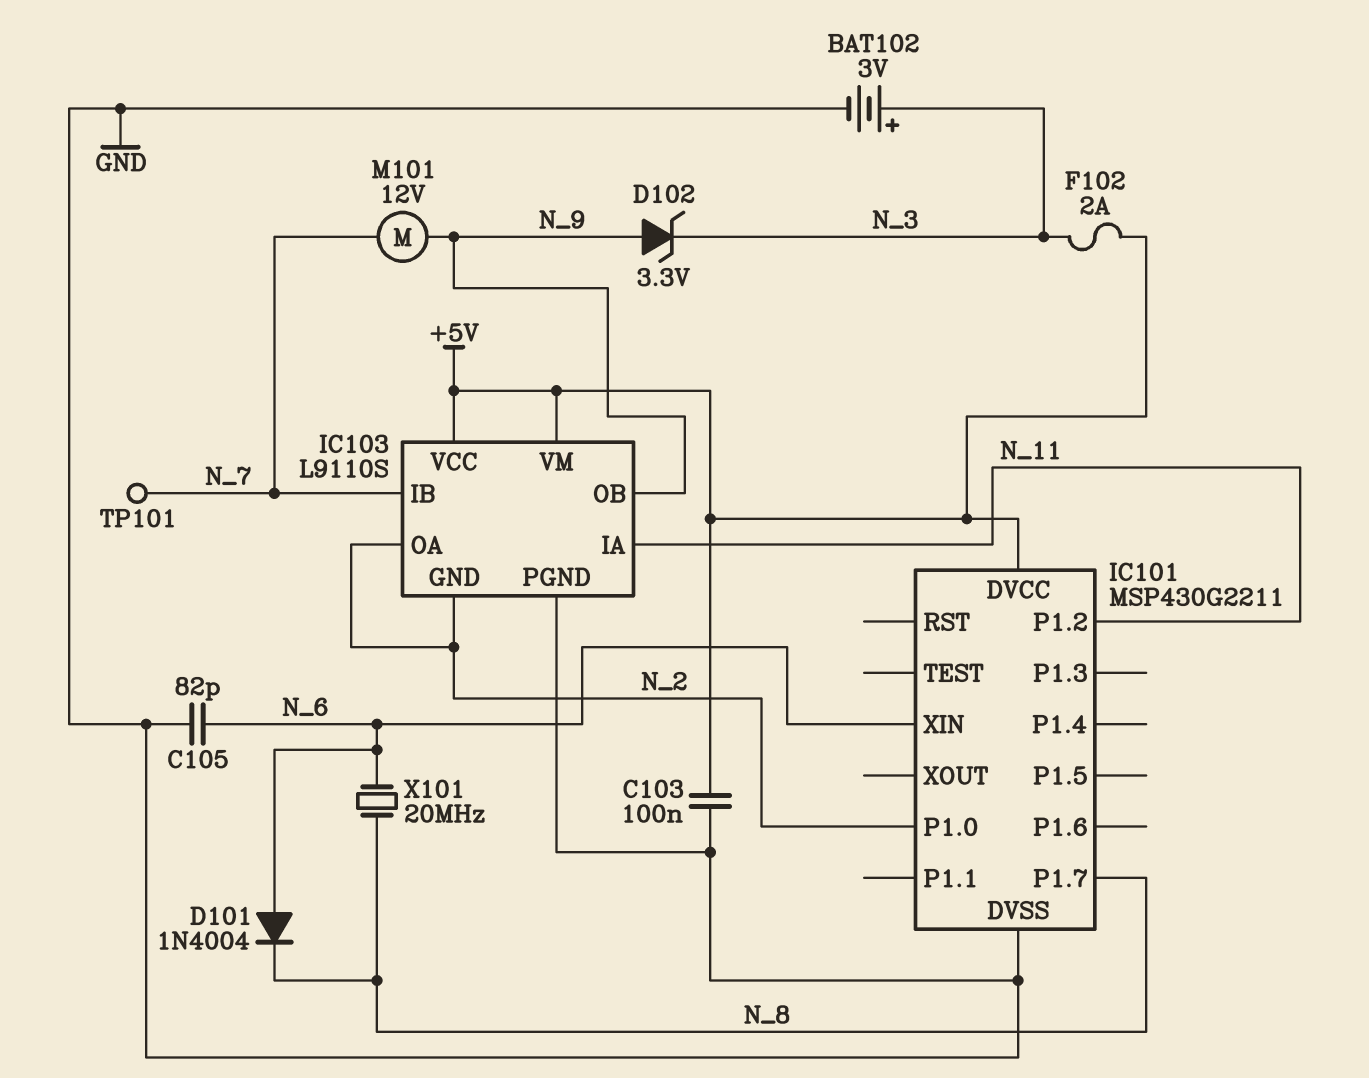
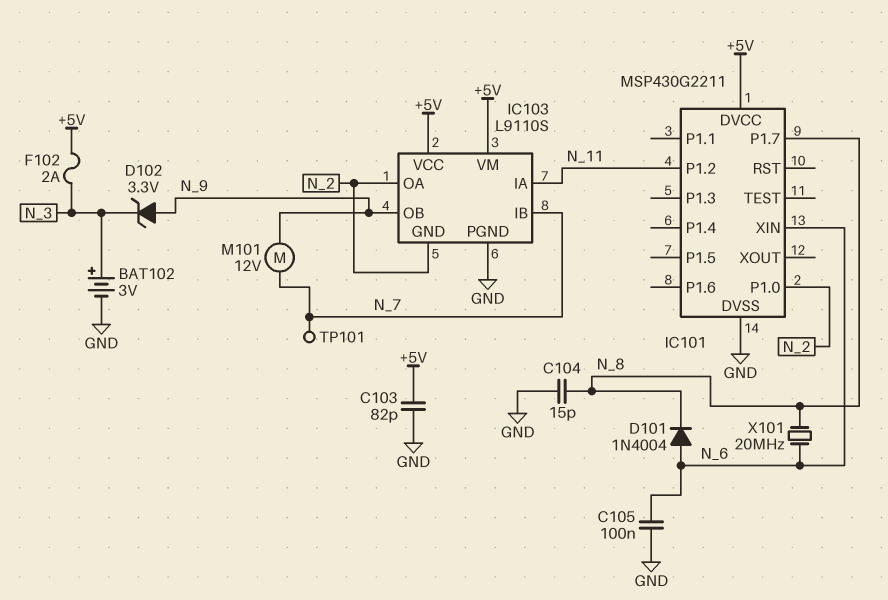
C103: 100nF (+5V, GND) -> 82pF (+5V, GND)
C104: none -> 15pF (GND, N_8)
C105: 82pF (GND, N_6) -> 100nF (GND, N_6)

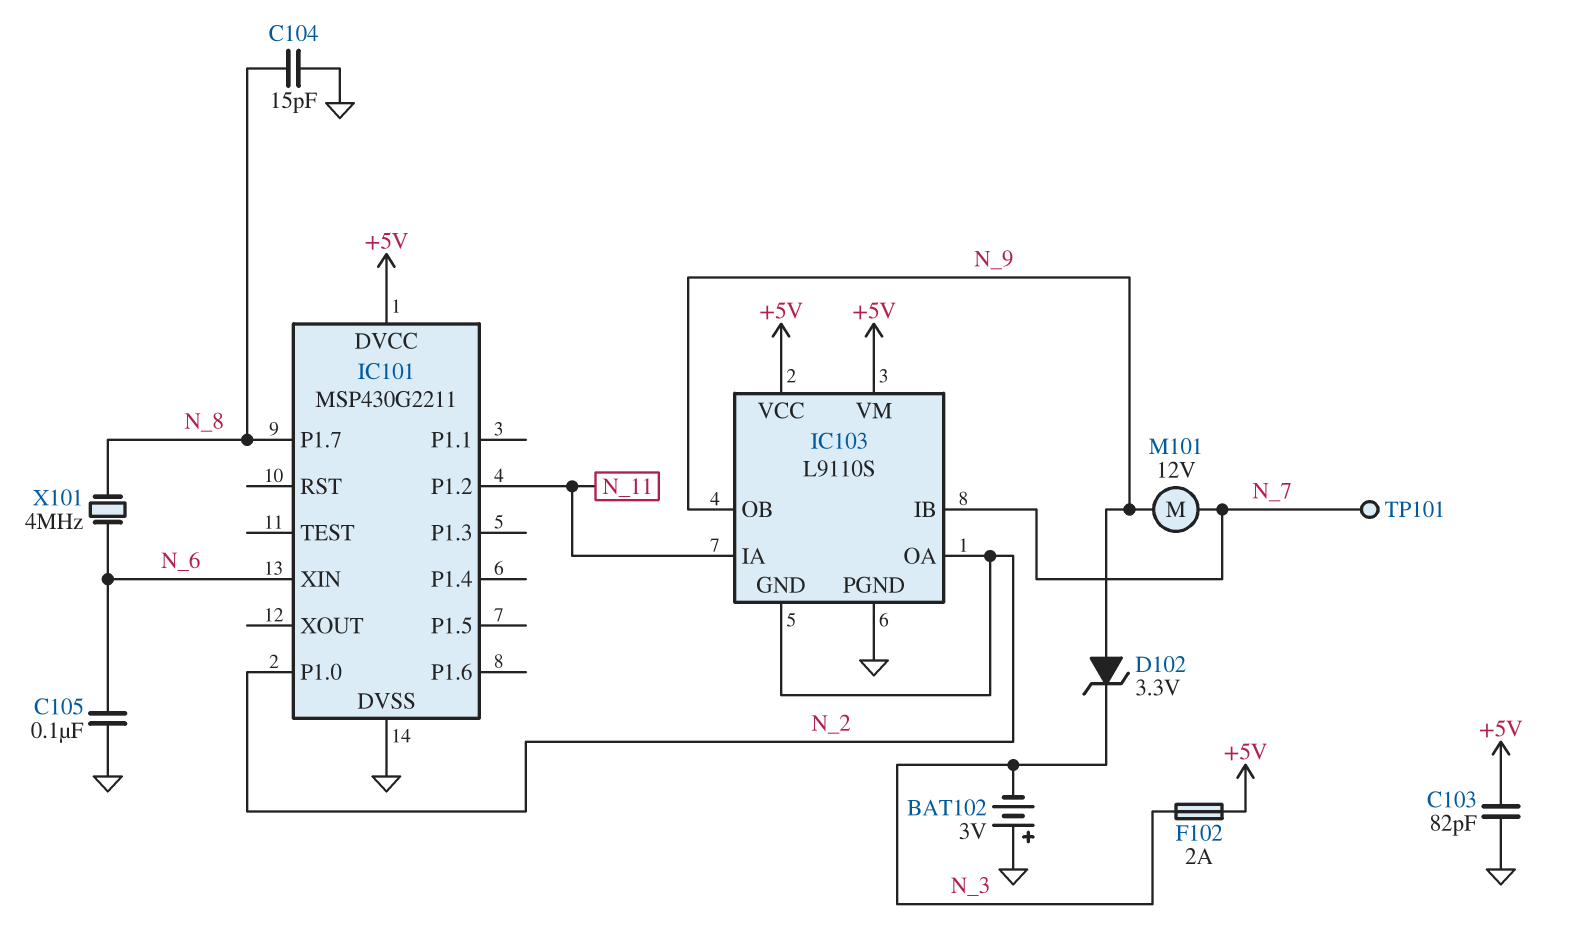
BAT102: 3V (plus N_3, minus GND) -> 3V (plus GND, minus N_3)
D101: diode 1N4004 (A N_6, K N_8) -> none
X101: 20MHz (N_6, N_8) -> 4MHz (N_6, N_8)

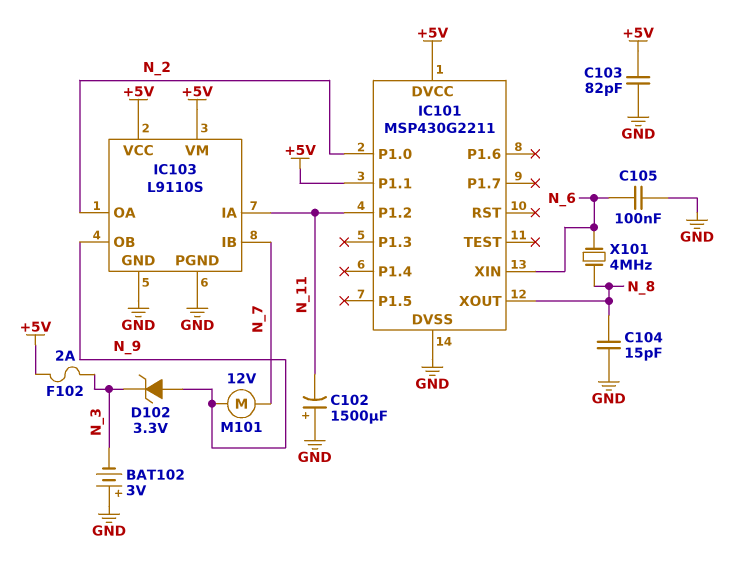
C102: none -> 1500uF (plus GND, minus N_11)
IC101 pin P1.1: none -> +5V
IC101 pin P1.7: N_8 -> none
IC101 pin XOUT: none -> N_8
IC103 pin GND: N_2 -> GND
TP101: test point (N_7) -> none

